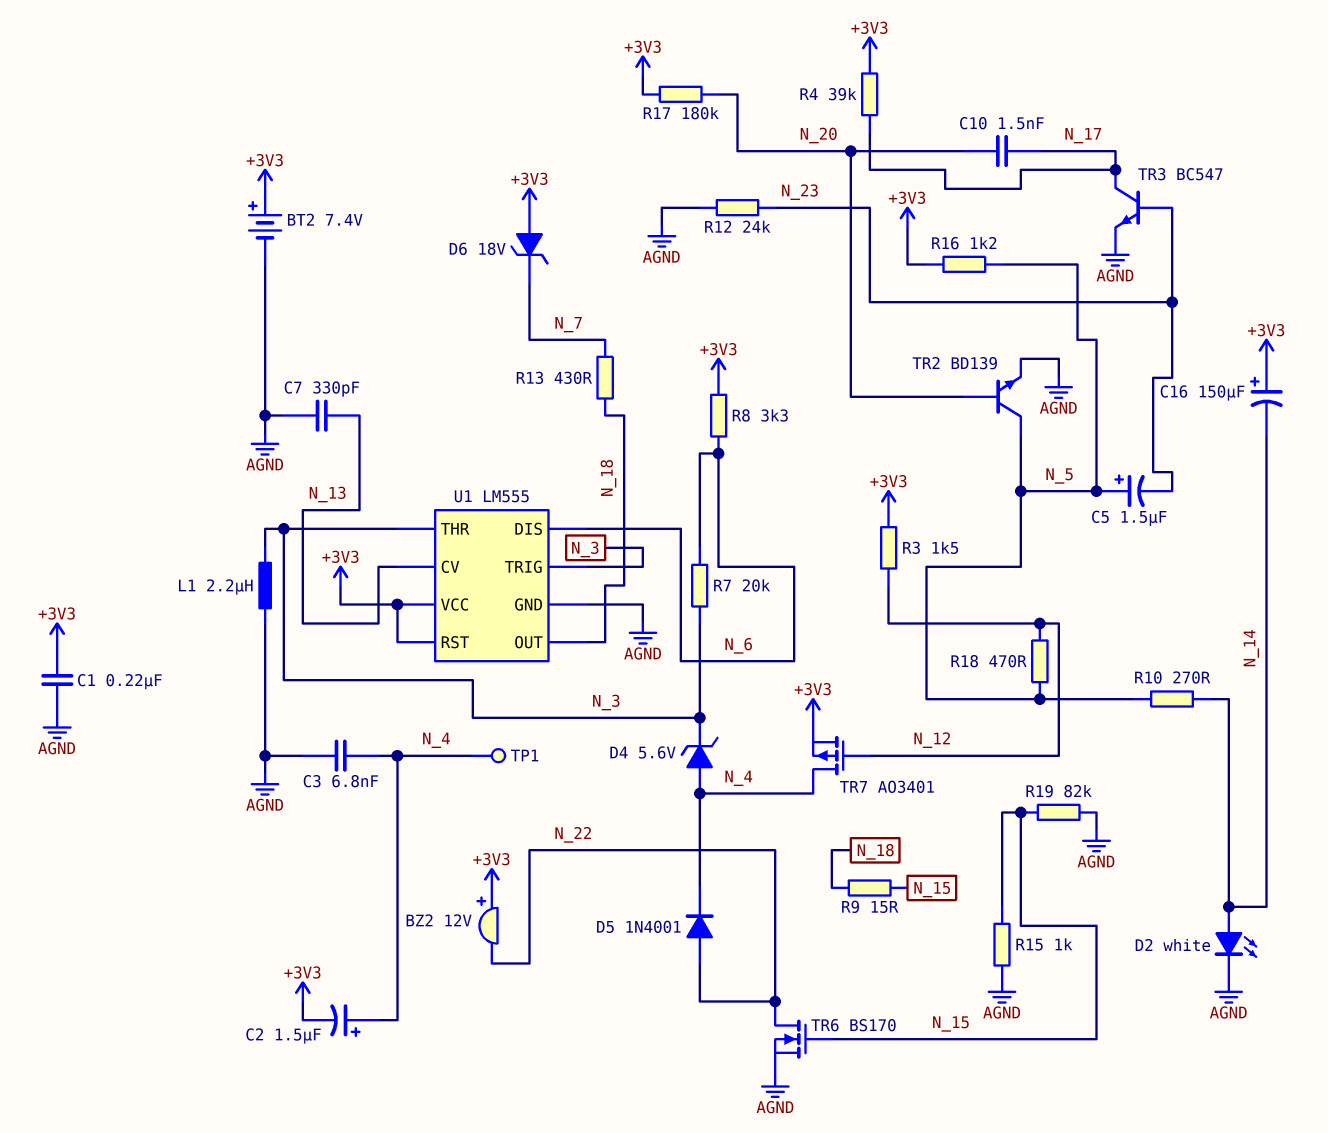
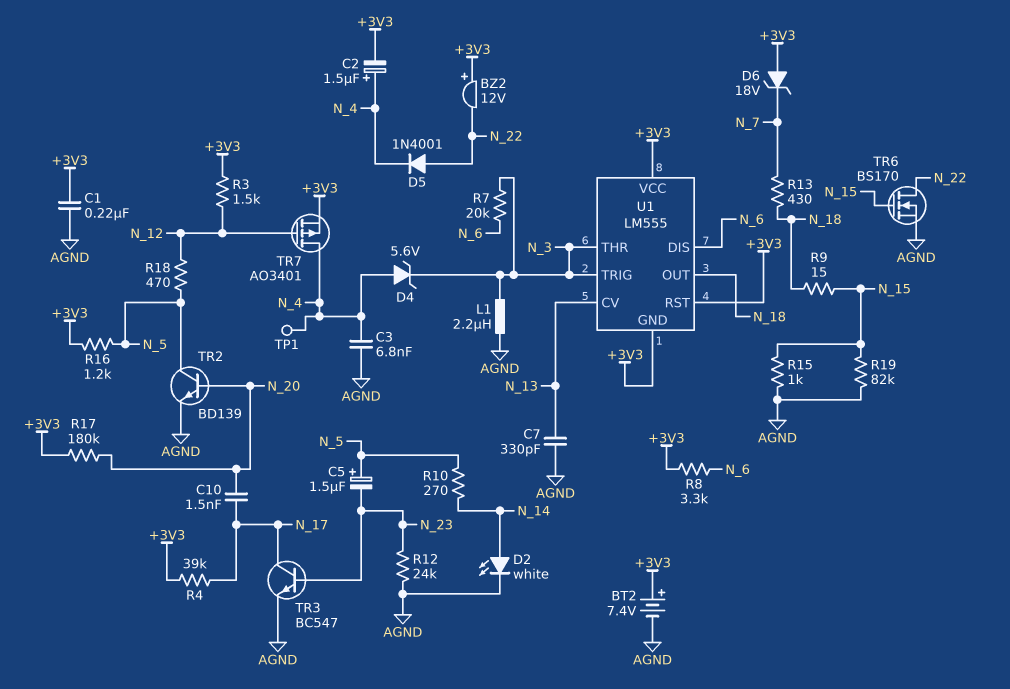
C16: 150uF (plus +3V3, minus N_14) -> none
U1 pin GND: AGND -> +3V3

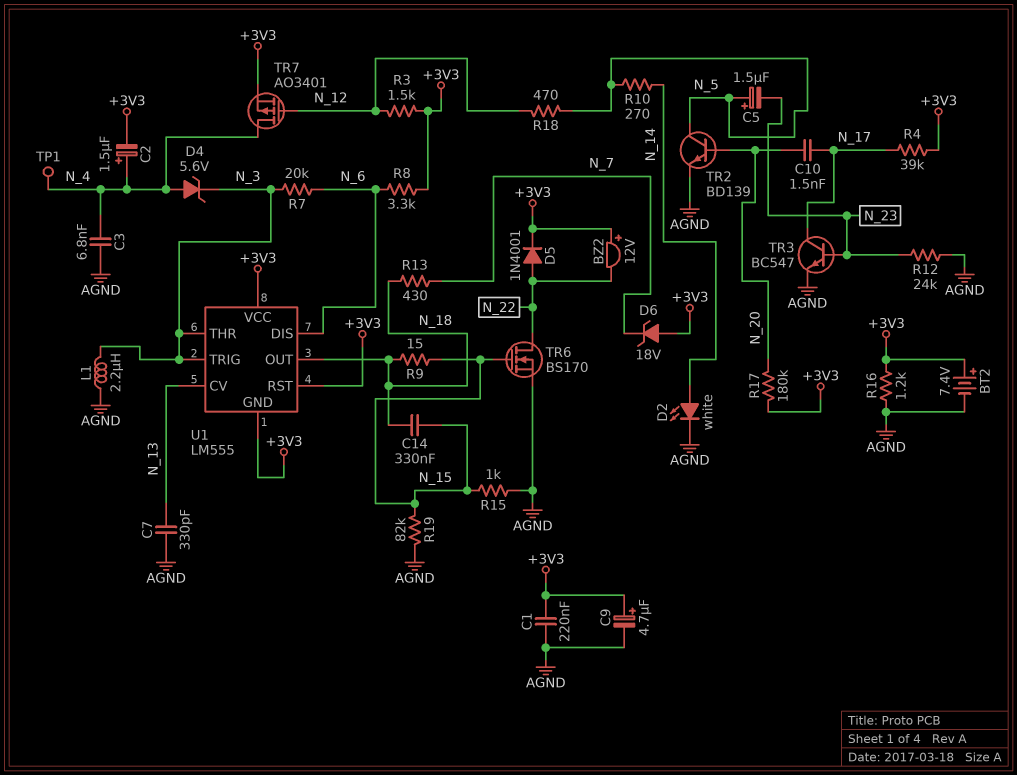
C9: none -> 4.7uF (plus +3V3, minus AGND)
C14: none -> 330nF (N_15, N_18)
D5: diode 1N4001 (A N_22, K N_4) -> diode 1N4001 (A N_22, K +3V3)
R16: 1.2k (+3V3, N_5) -> 1.2k (+3V3, AGND)

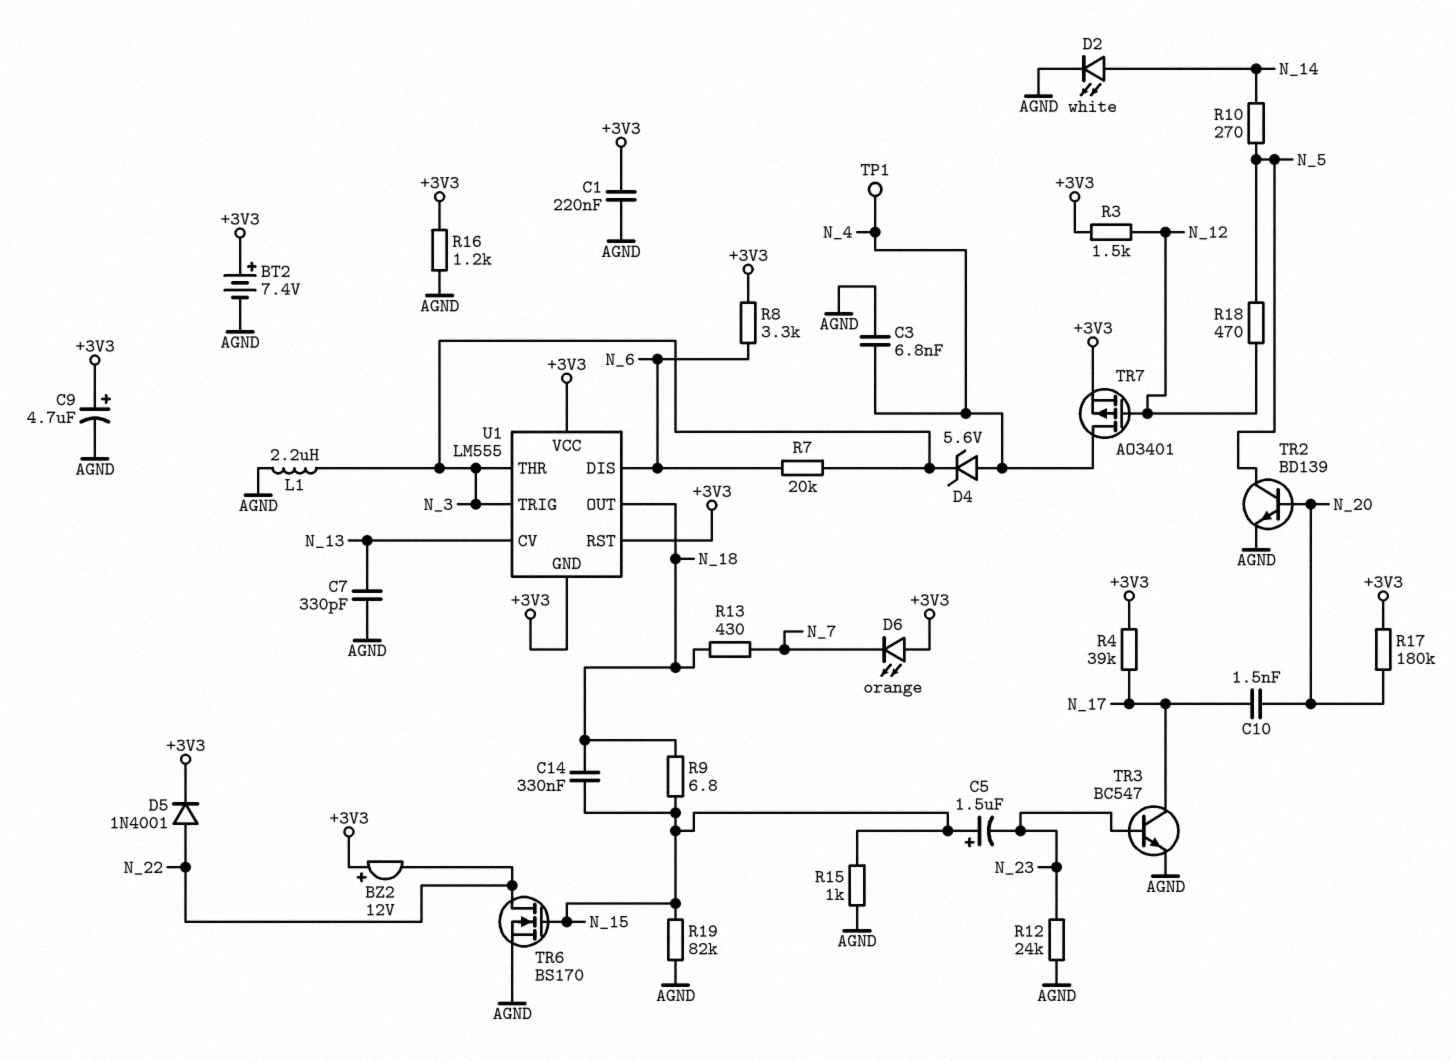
C2: 1.5uF (plus N_4, minus +3V3) -> none
C5: 1.5uF (plus N_5, minus N_23) -> 1.5uF (plus N_15, minus N_23)
D6: zener 18V (A +3V3, K N_7) -> LED orange (A +3V3, K N_7)
R9: 15 (N_15, N_18) -> 6.8 (N_15, N_18)

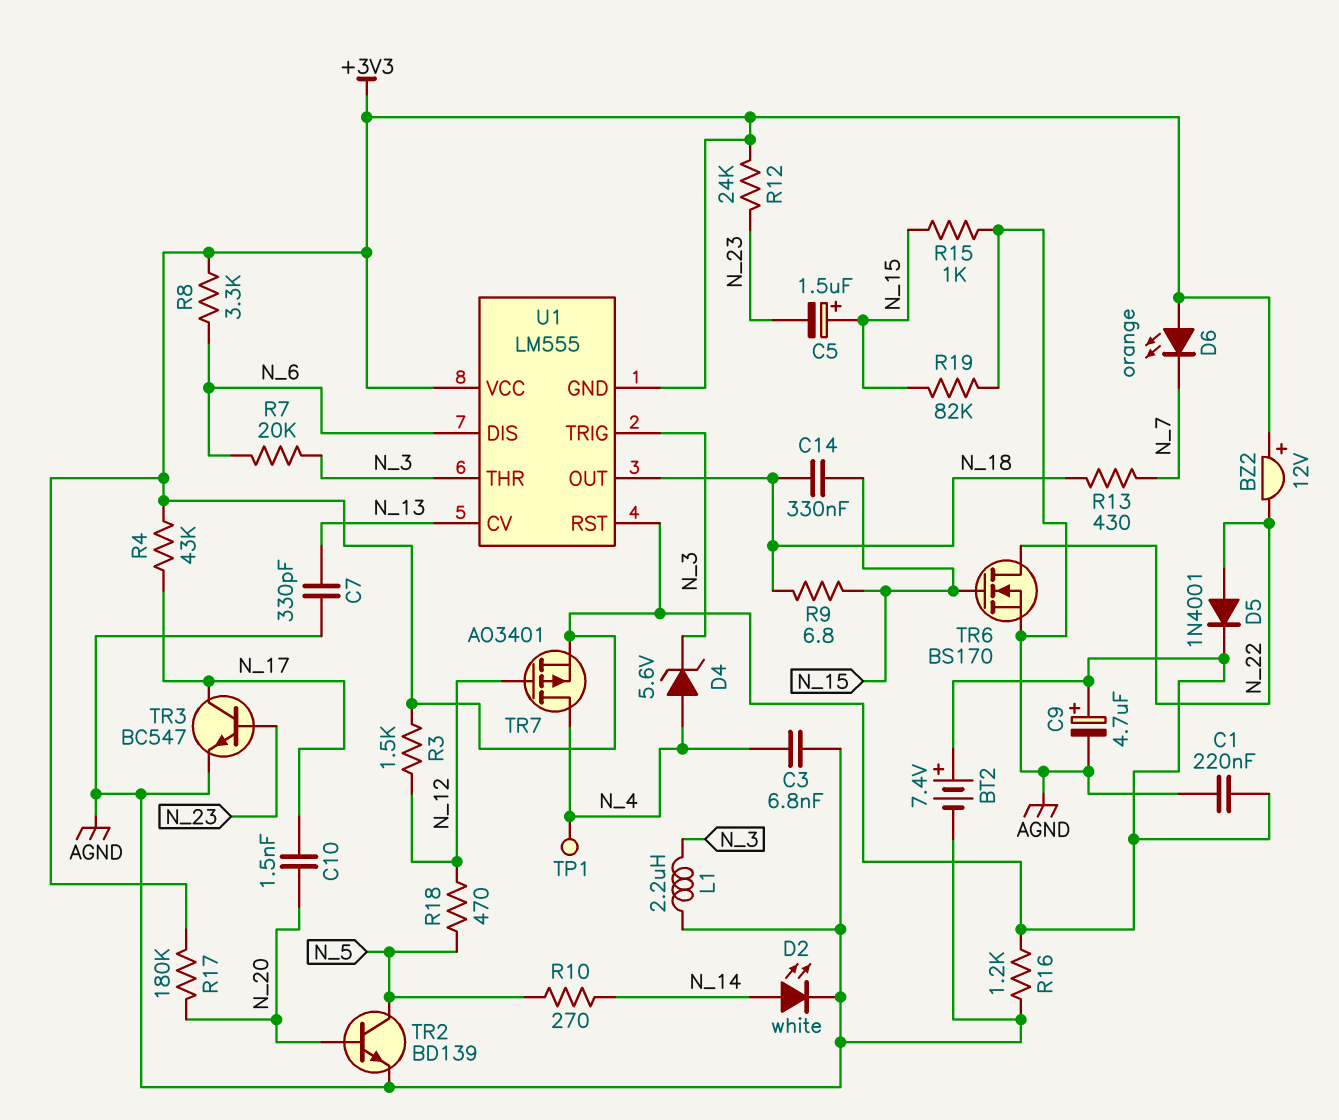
R4: 39k (+3V3, N_17) -> 43k (+3V3, N_17)
R12: 24k (AGND, N_23) -> 24k (+3V3, N_23)

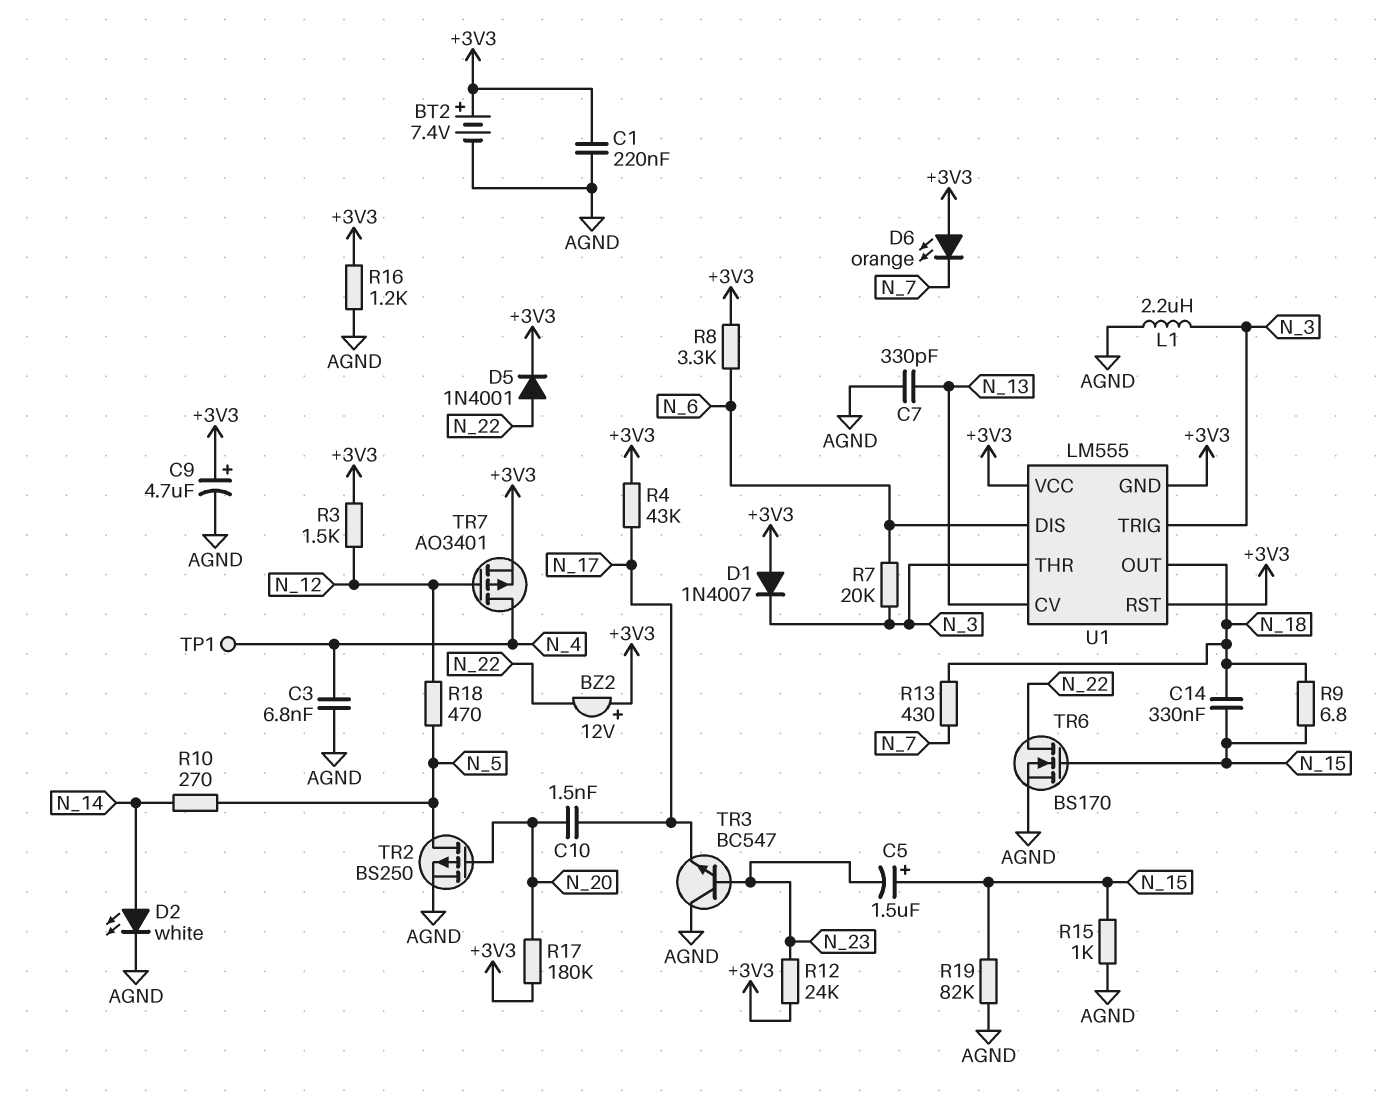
D1: none -> diode 1N4007 (A +3V3, K N_3)
D4: zener 5.6V (A N_4, K N_3) -> none
TR2: NPN BD139 (B N_20, C N_5, E AGND) -> PMOS BS250 (G N_20, D N_5, S AGND)
TR3: NPN BC547 (B N_23, C N_17, E AGND) -> NPN BC547 (B N_23, C AGND, E N_17)

